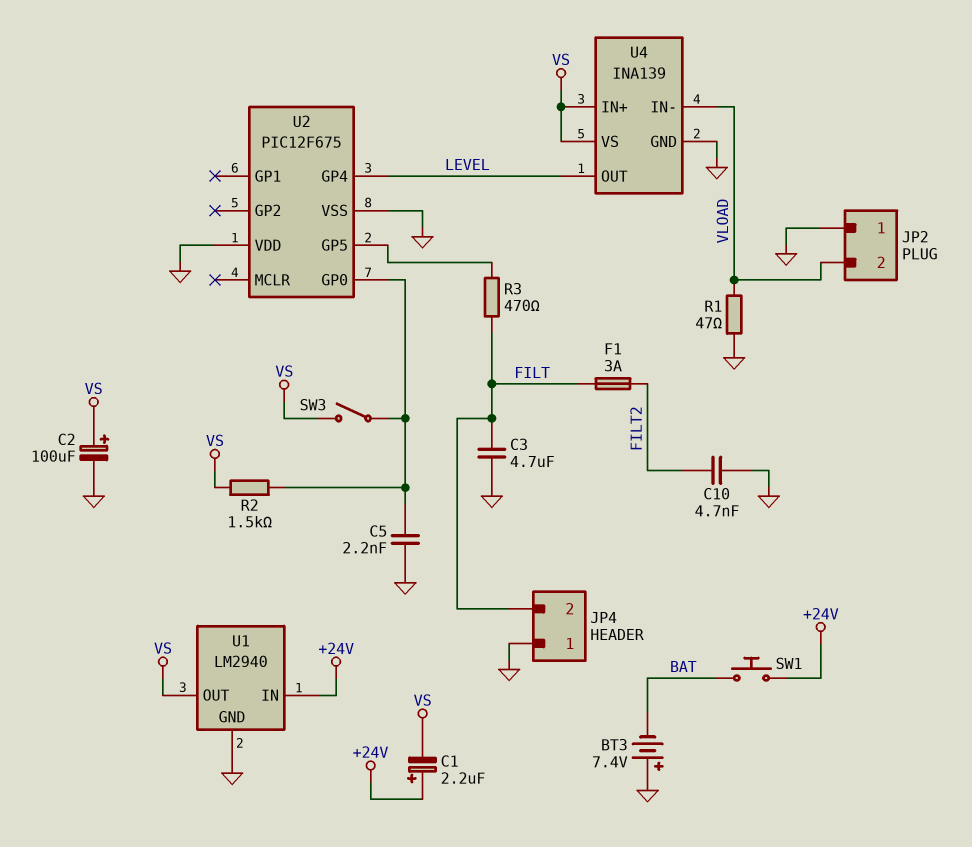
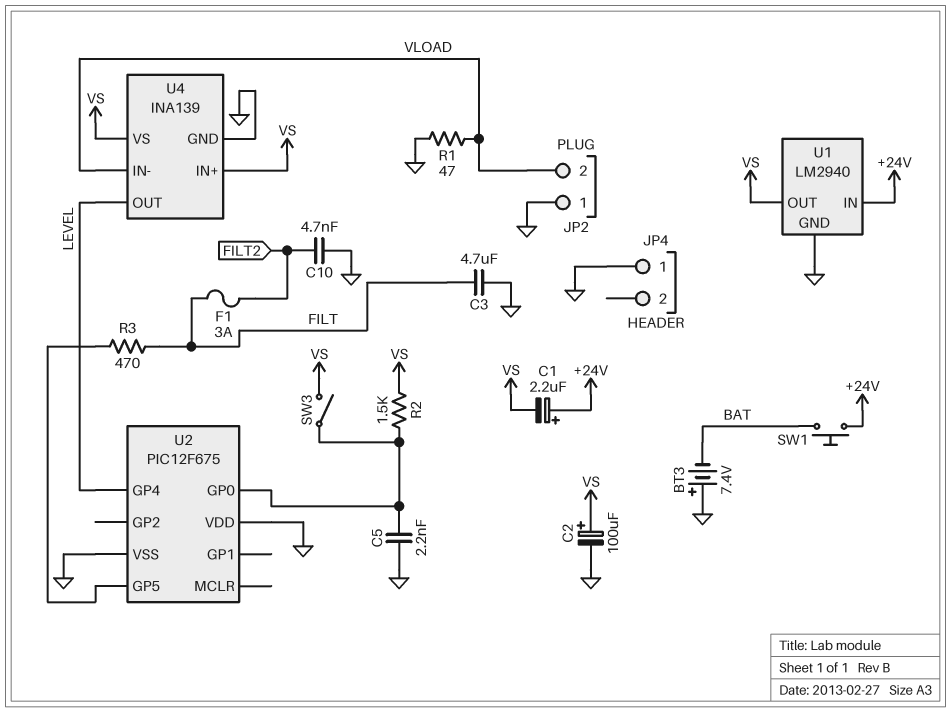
JP4 pin 2: FILT -> none

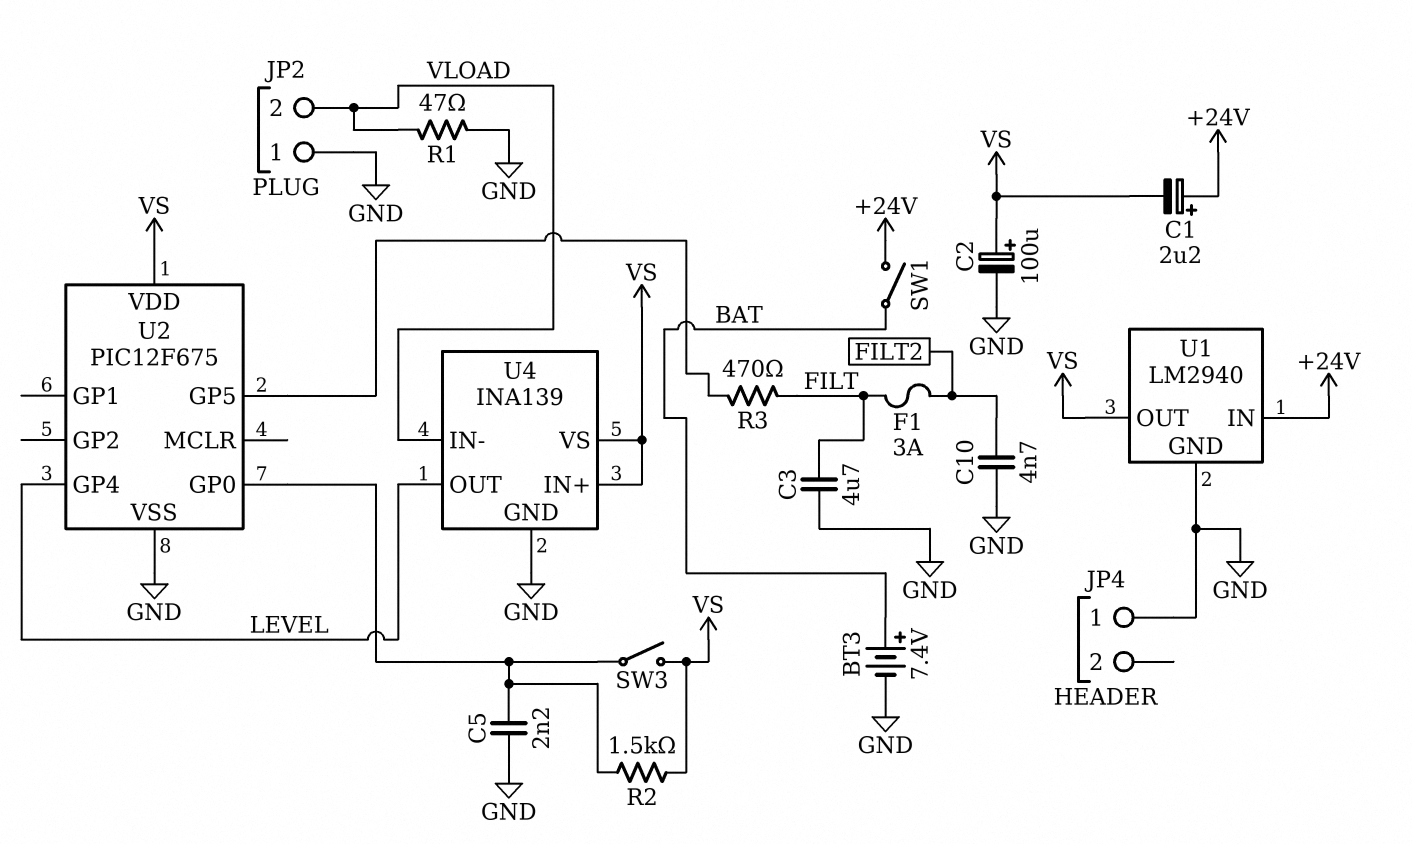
BT3: 7.4V (plus GND, minus BAT) -> 7.4V (plus BAT, minus GND)
SW1: button (+24V, BAT) -> switch (+24V, BAT)
U2 pin VDD: GND -> VS

